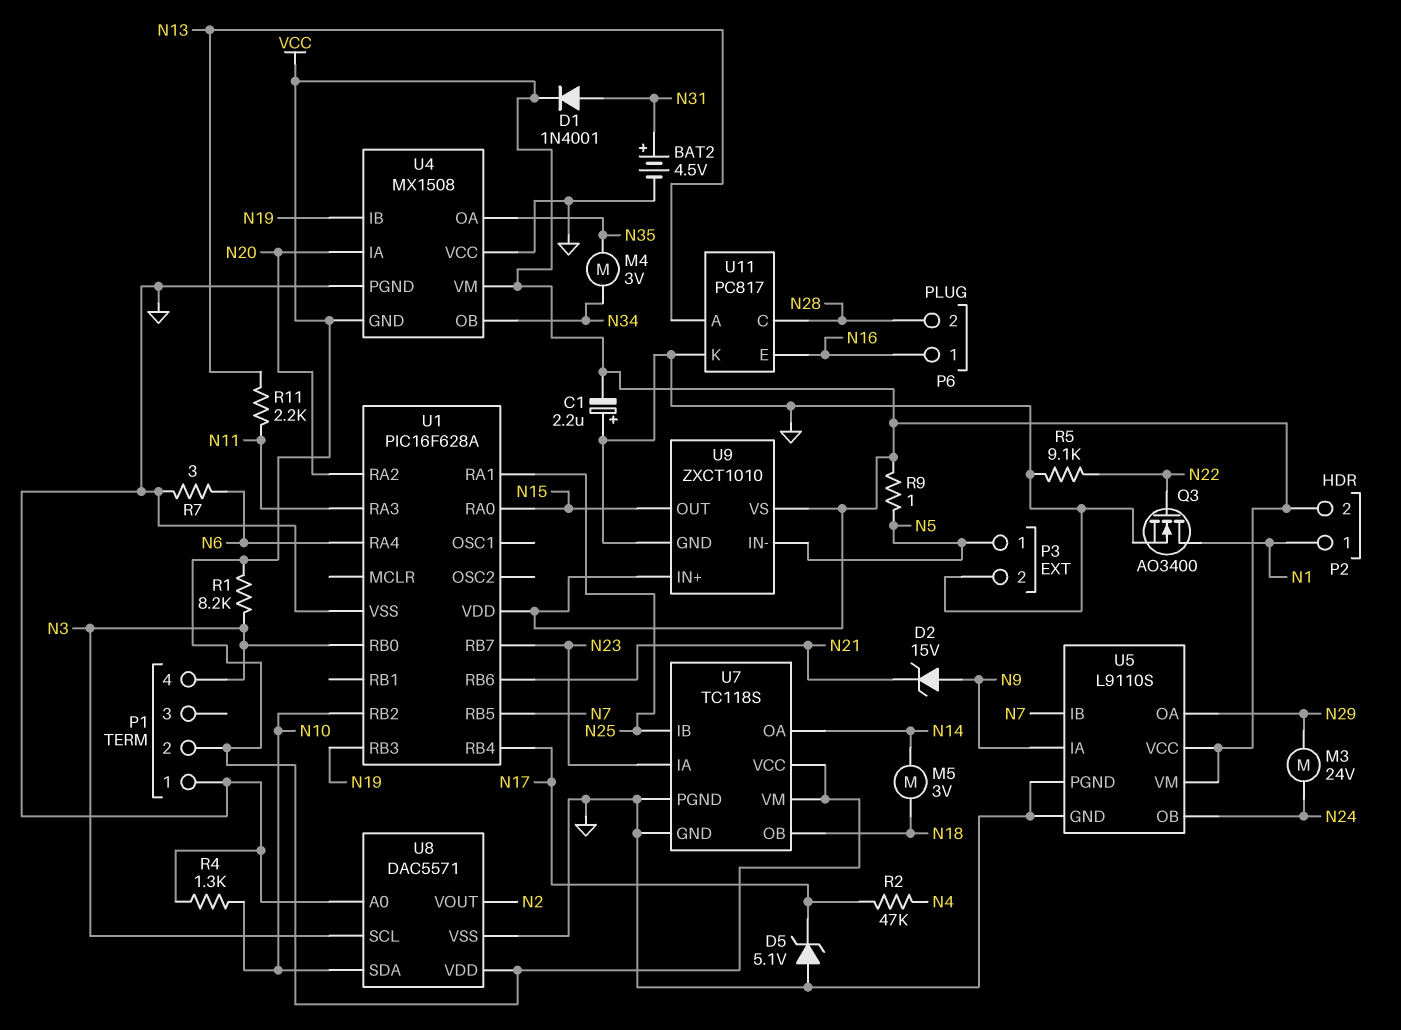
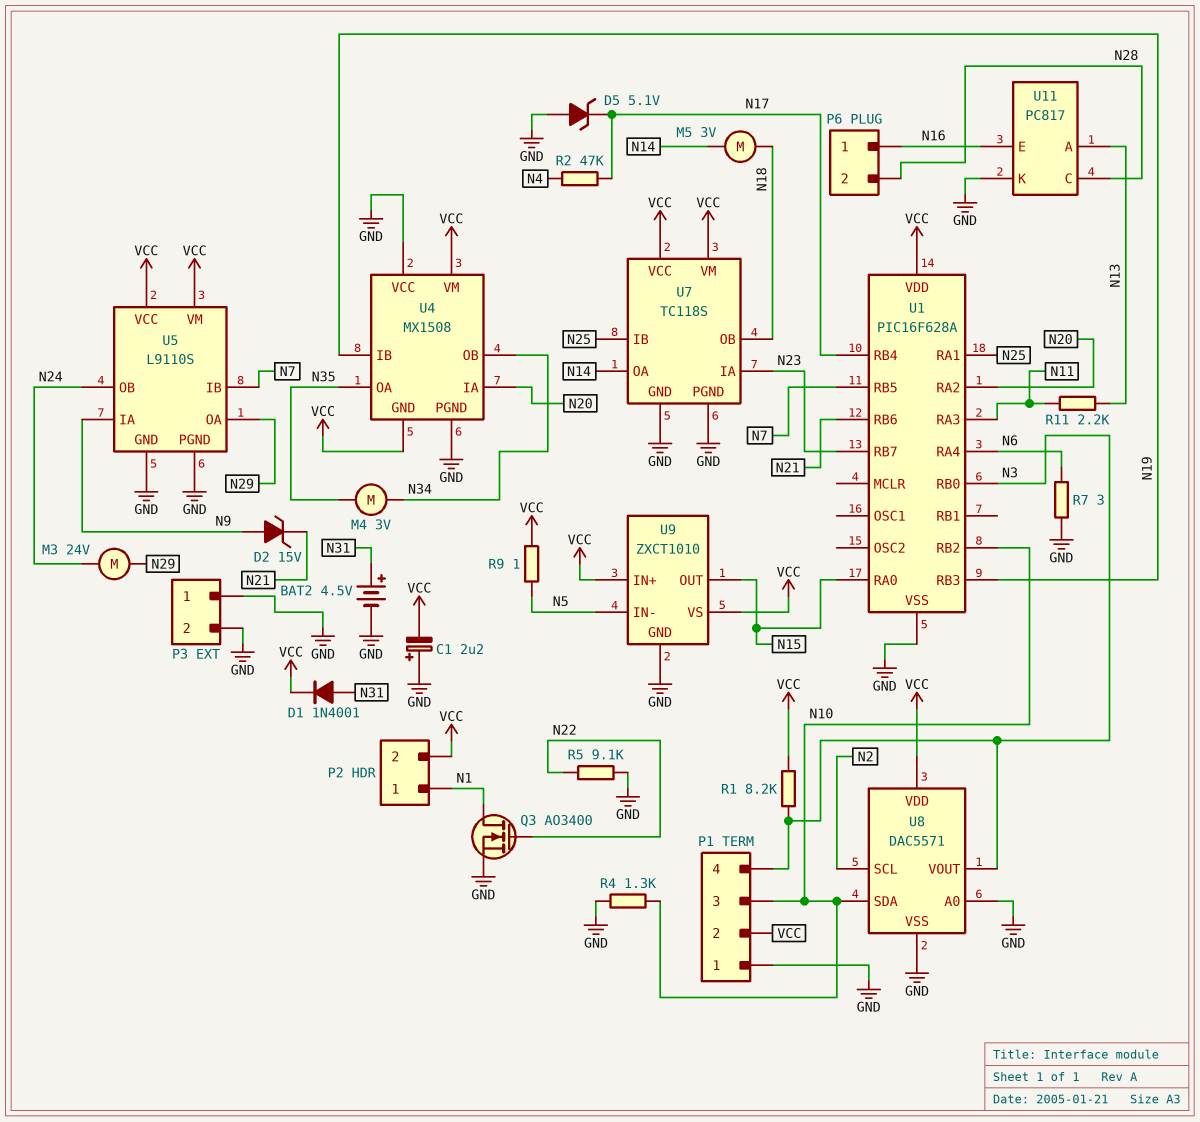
P1 pin 3: none -> N10
P3 pin 1: N5 -> GND
U8 pin SCL: N3 -> N2
U8 pin VOUT: N2 -> N3

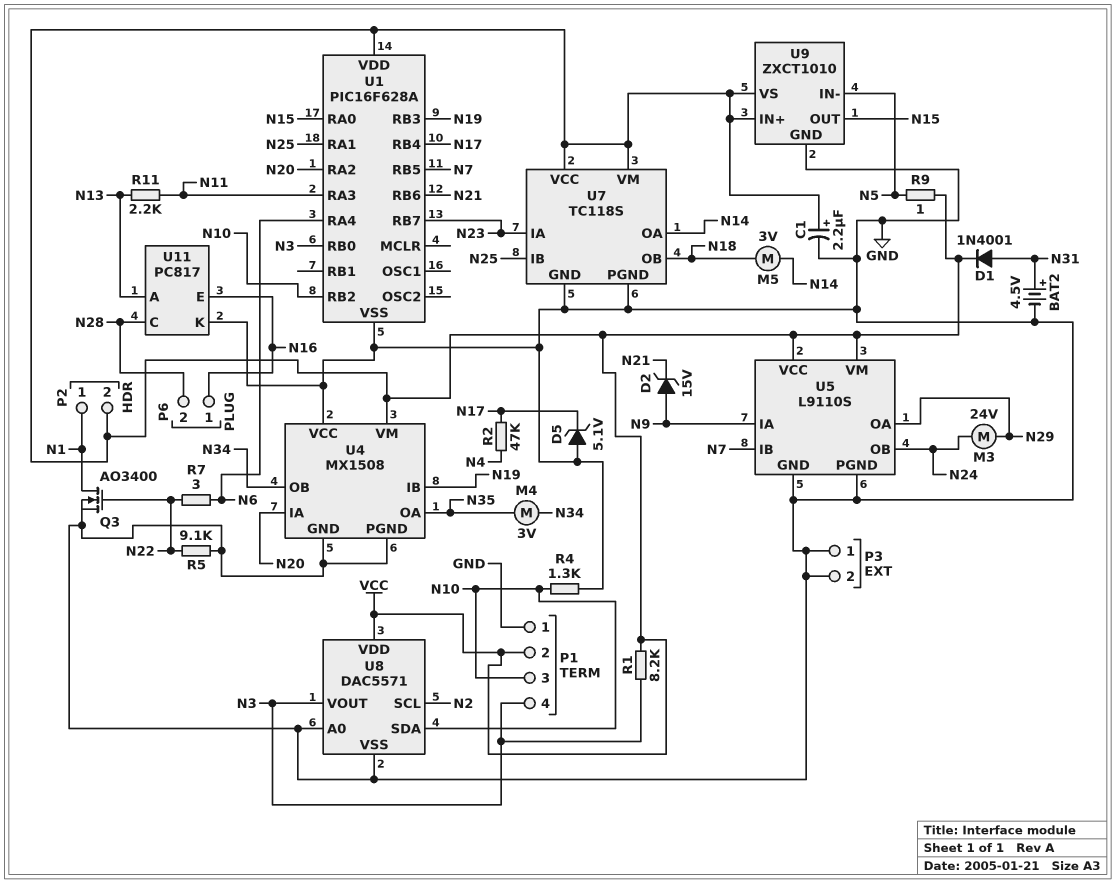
C1: 2.2uF (plus GND, minus VCC) -> 2.2uF (plus VCC, minus GND)
R7: 3 (GND, N6) -> 3 (N6, N22)
U4 pin GND: VCC -> GND

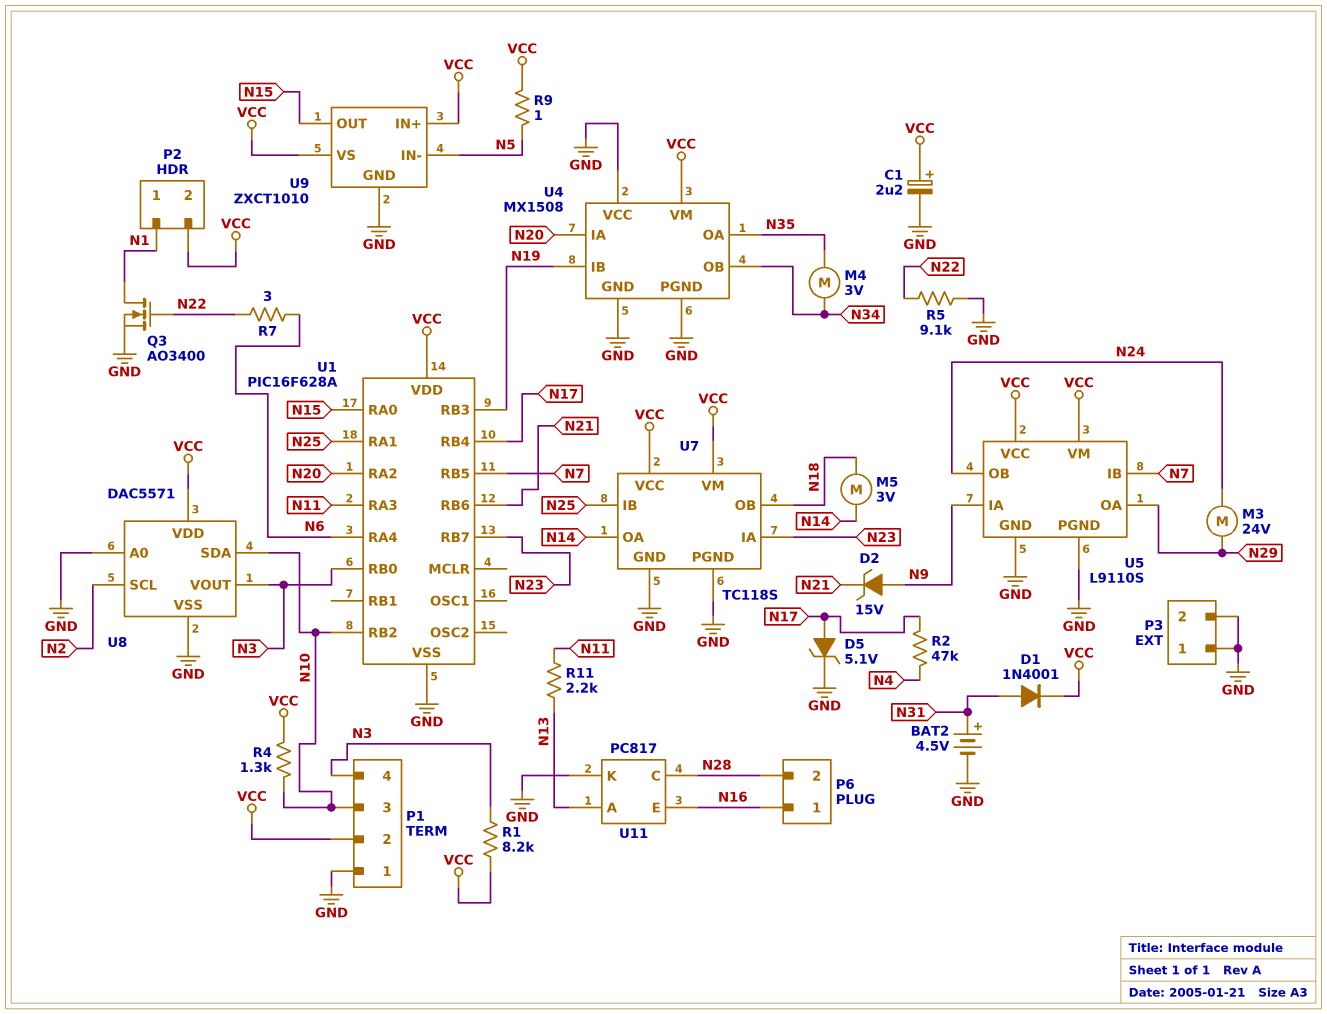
D5: zener 5.1V (A GND, K N17) -> zener 5.1V (A N17, K GND)
R4: 1.3k (GND, N10) -> 1.3k (N10, VCC)

